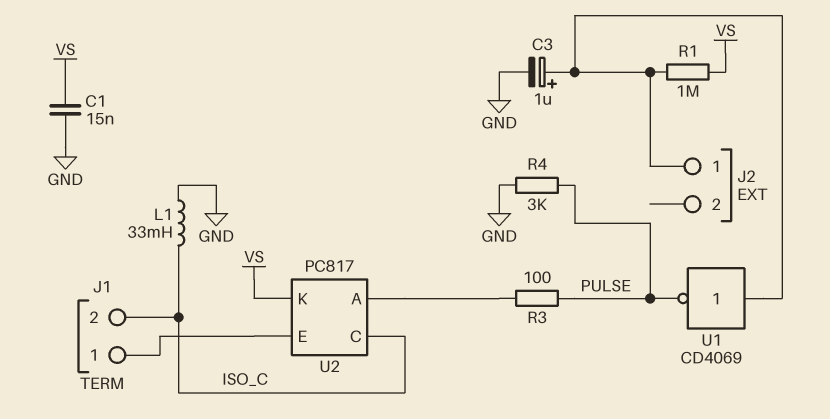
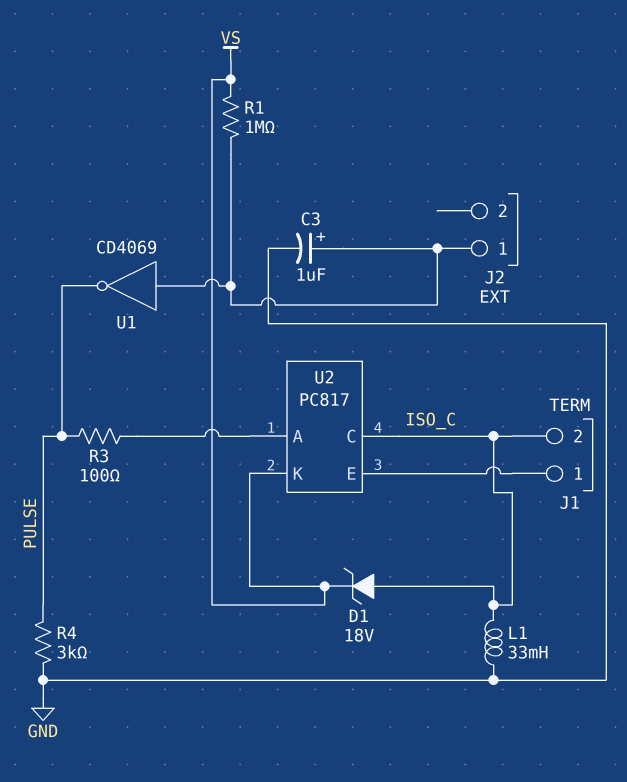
C1: 15nF (GND, VS) -> none
D1: none -> zener 18V (A ISO_C, K VS)

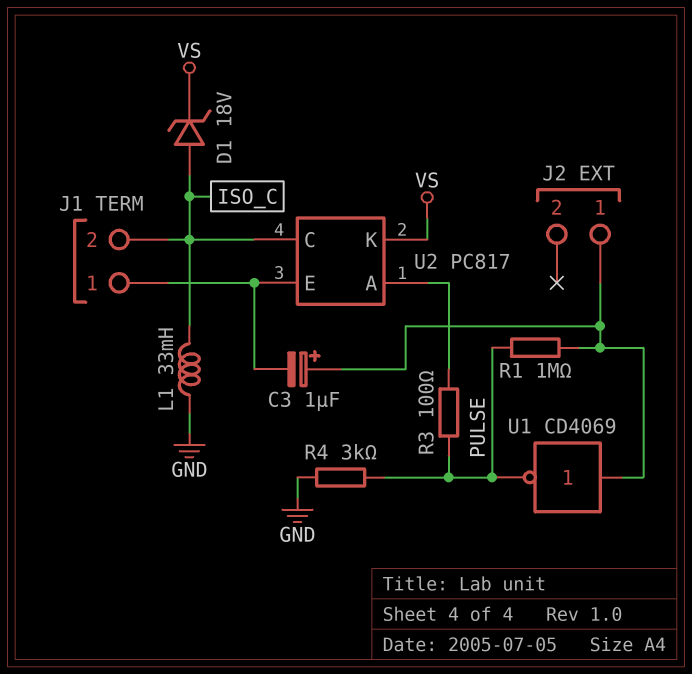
C3: 1uF (plus J2/1, minus GND) -> 1uF (plus J2/1, minus J1/1)
R1: 1M (J2/1, VS) -> 1M (J2/1, PULSE)

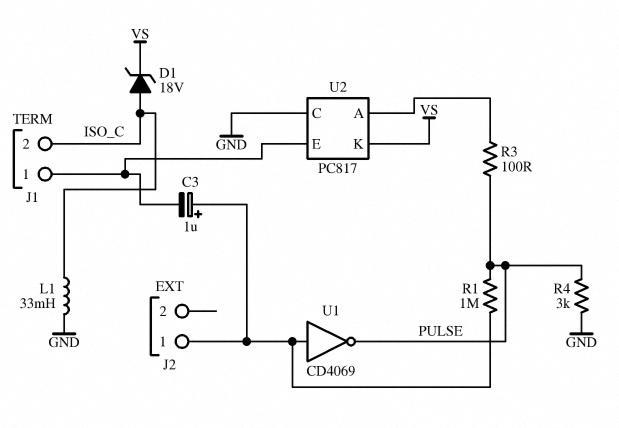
U2 pin C: ISO_C -> GND

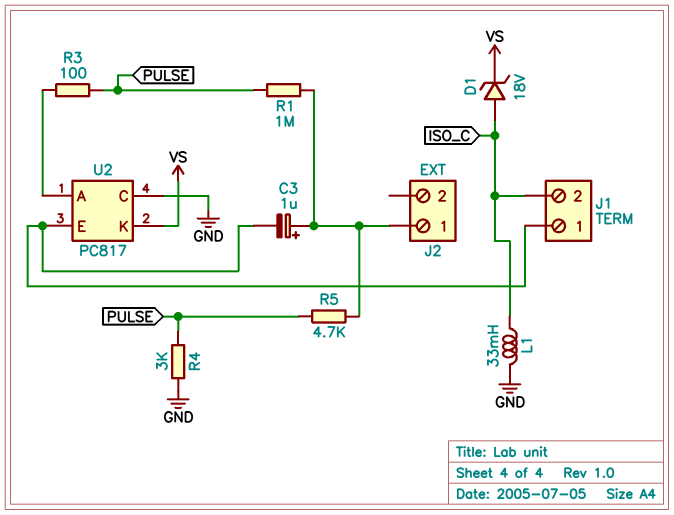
R5: none -> 4.7k (J2/1, PULSE)
U1: NOT CD4069 (in J2/1, out PULSE) -> none

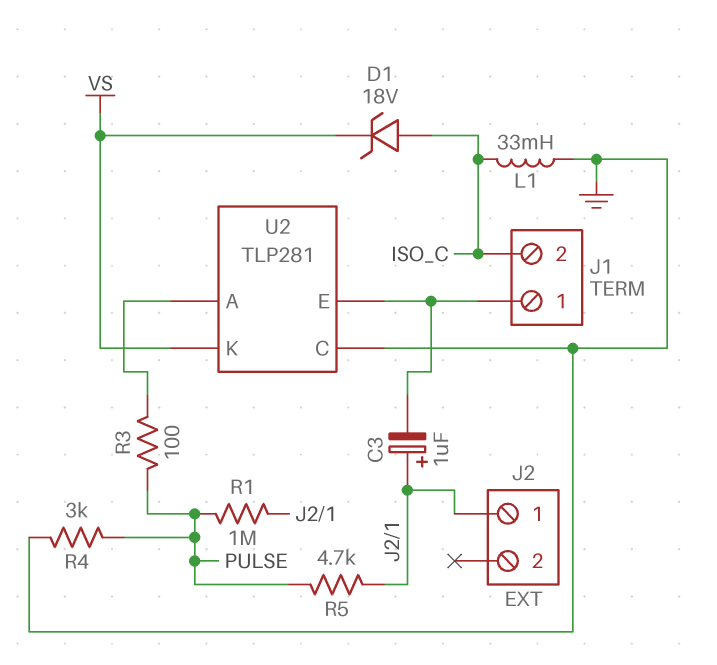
U2: PC817 -> TLP281

